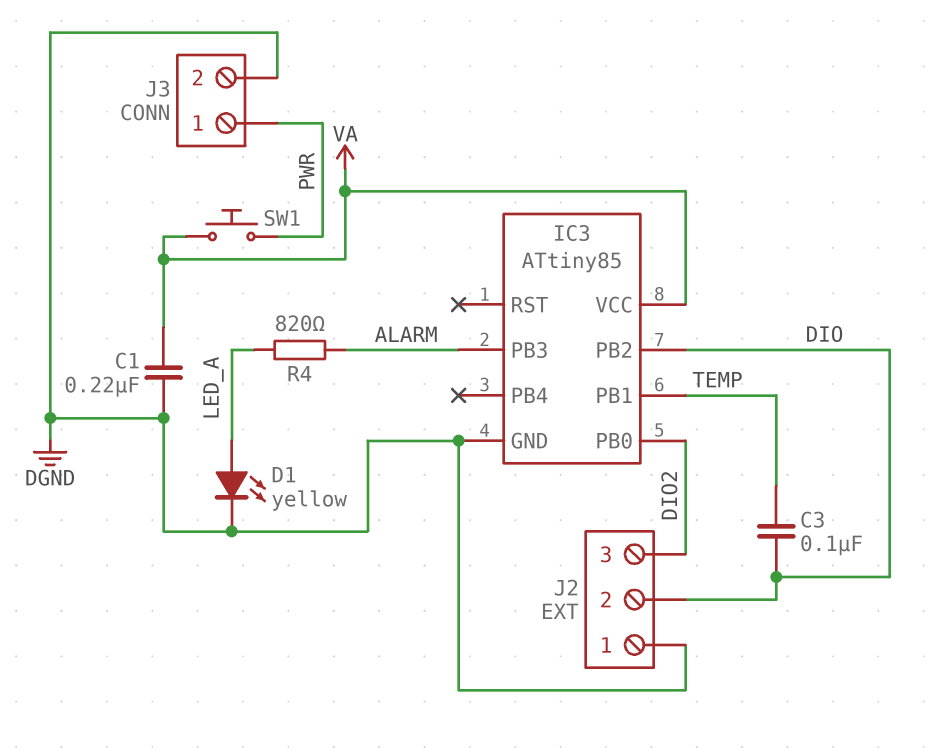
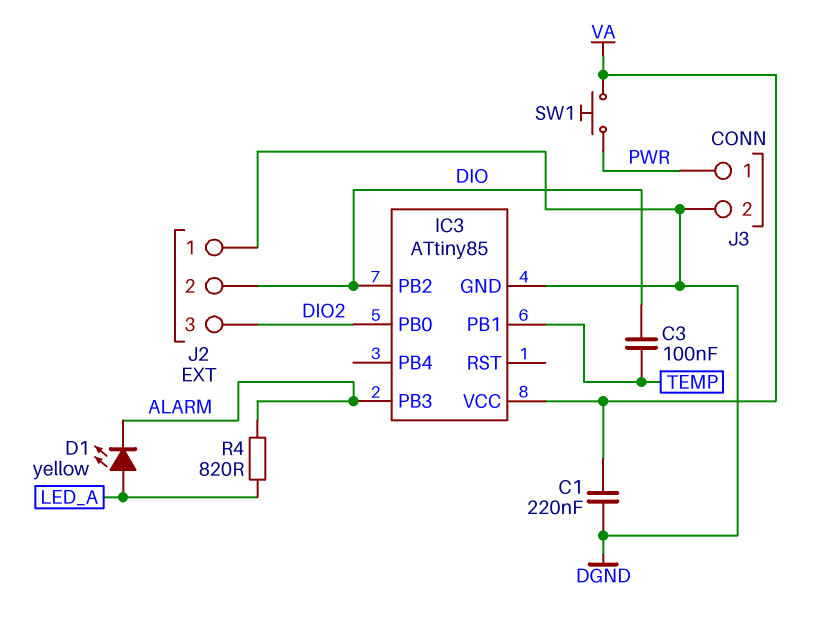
D1: LED yellow (A LED_A, K DGND) -> LED yellow (A LED_A, K ALARM)

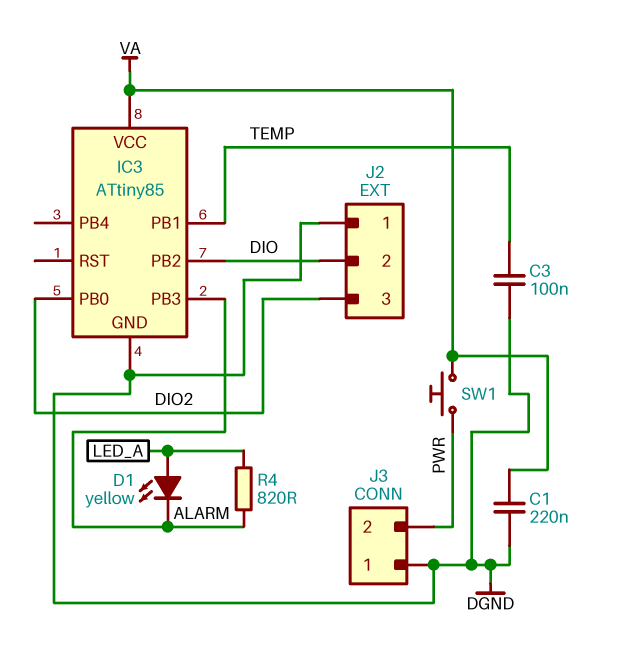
C3: 100nF (DIO, TEMP) -> 100nF (DGND, TEMP)
J3 pin 1: PWR -> DGND
J3 pin 2: DGND -> PWR

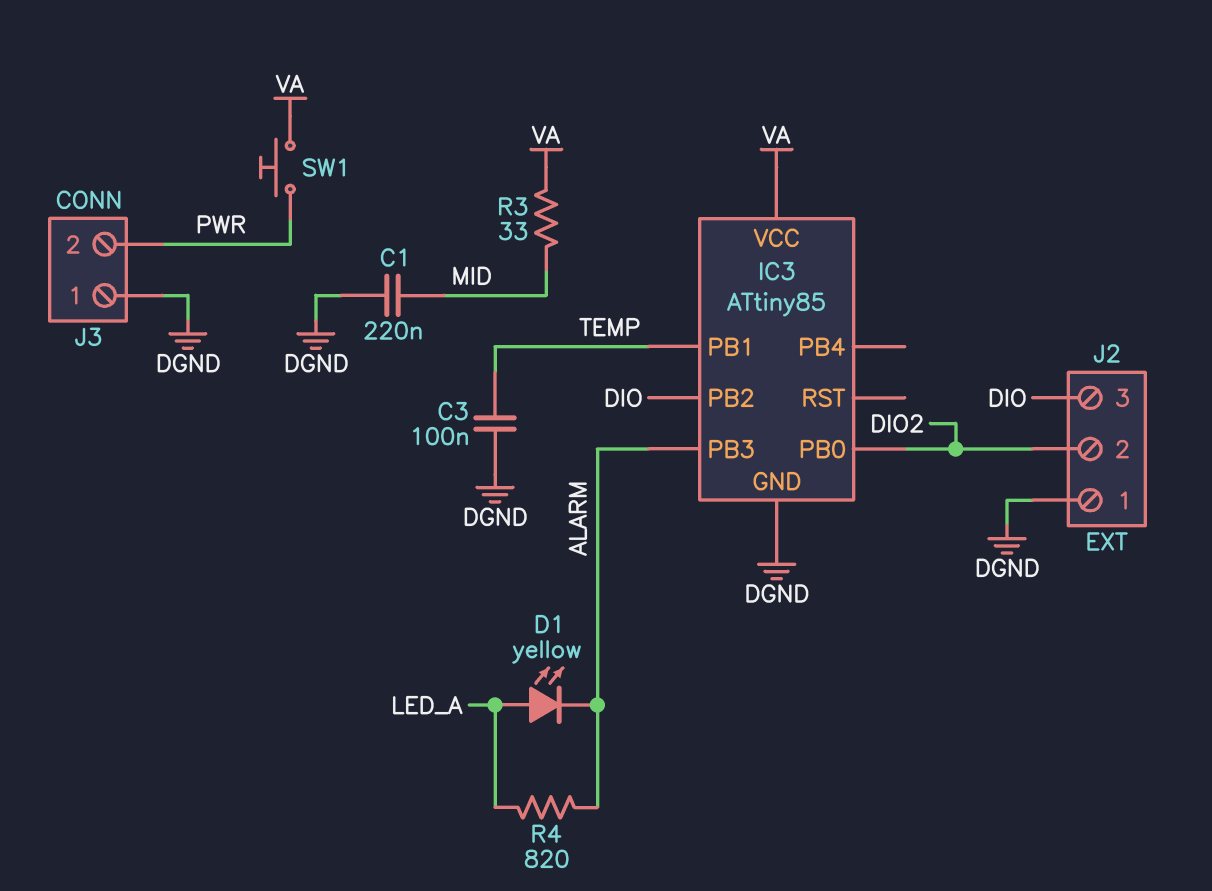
C1: 220nF (DGND, VA) -> 220nF (DGND, MID)
J2 pin 2: DIO -> DIO2
J2 pin 3: DIO2 -> DIO
R3: none -> 33 (MID, VA)

